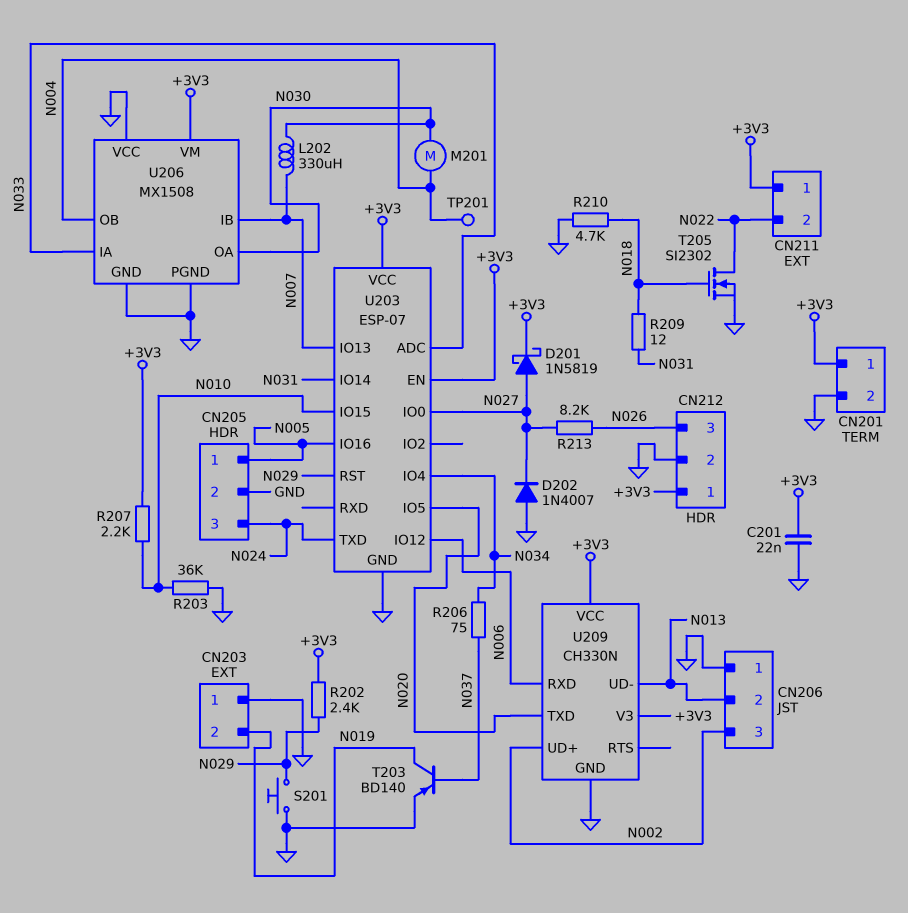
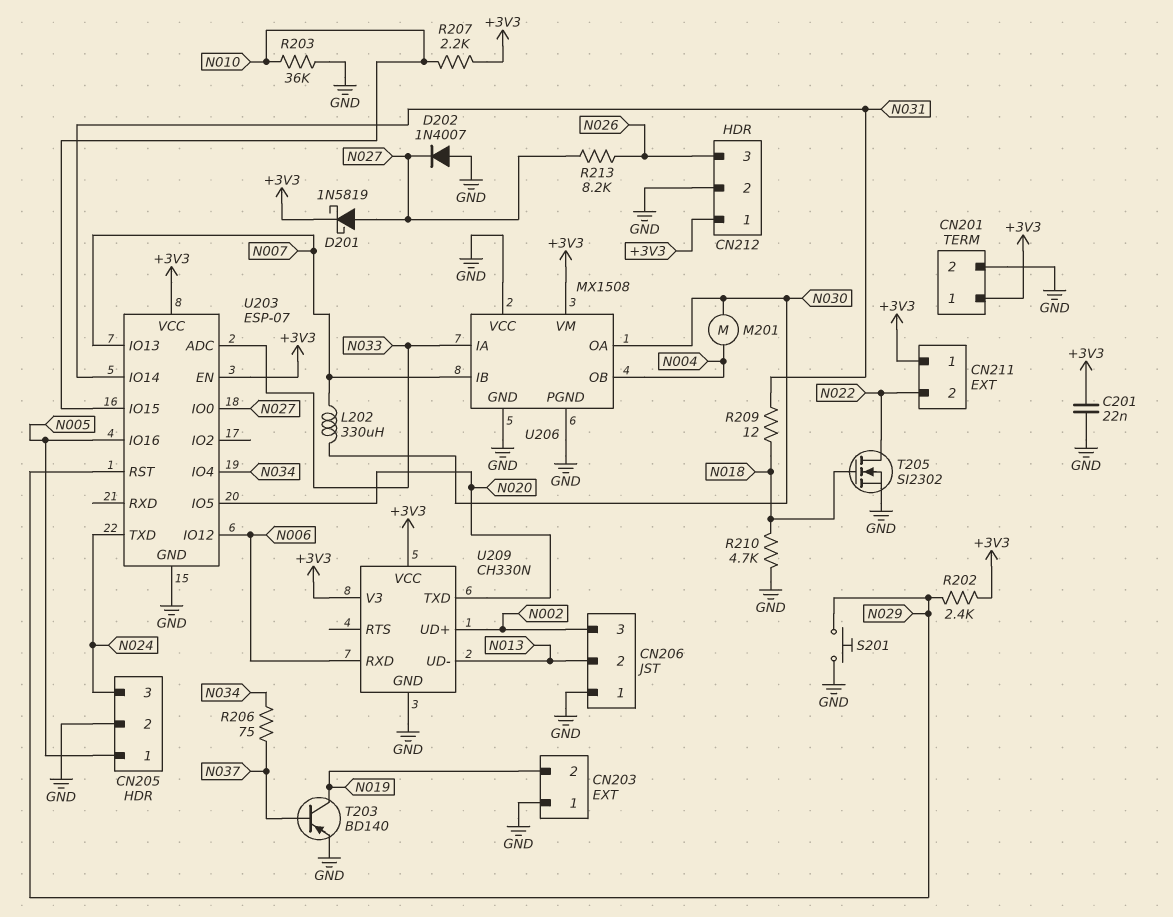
TP201: test point (N004) -> none

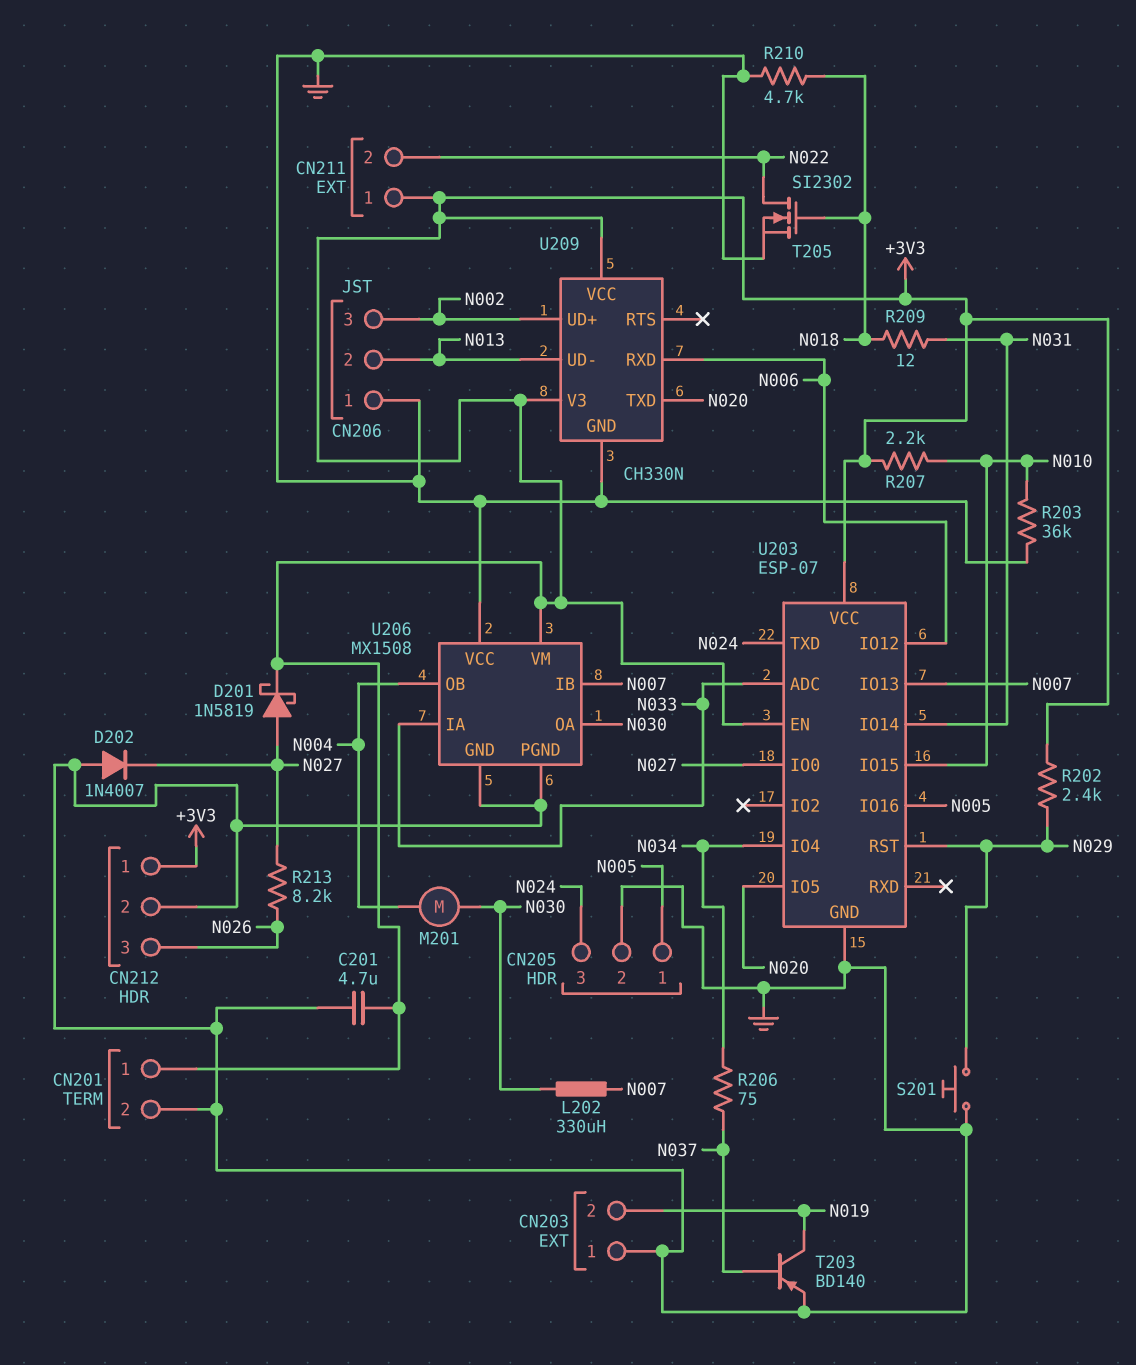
C201: 22nF (+3V3, GND) -> 4.7uF (+3V3, GND)

